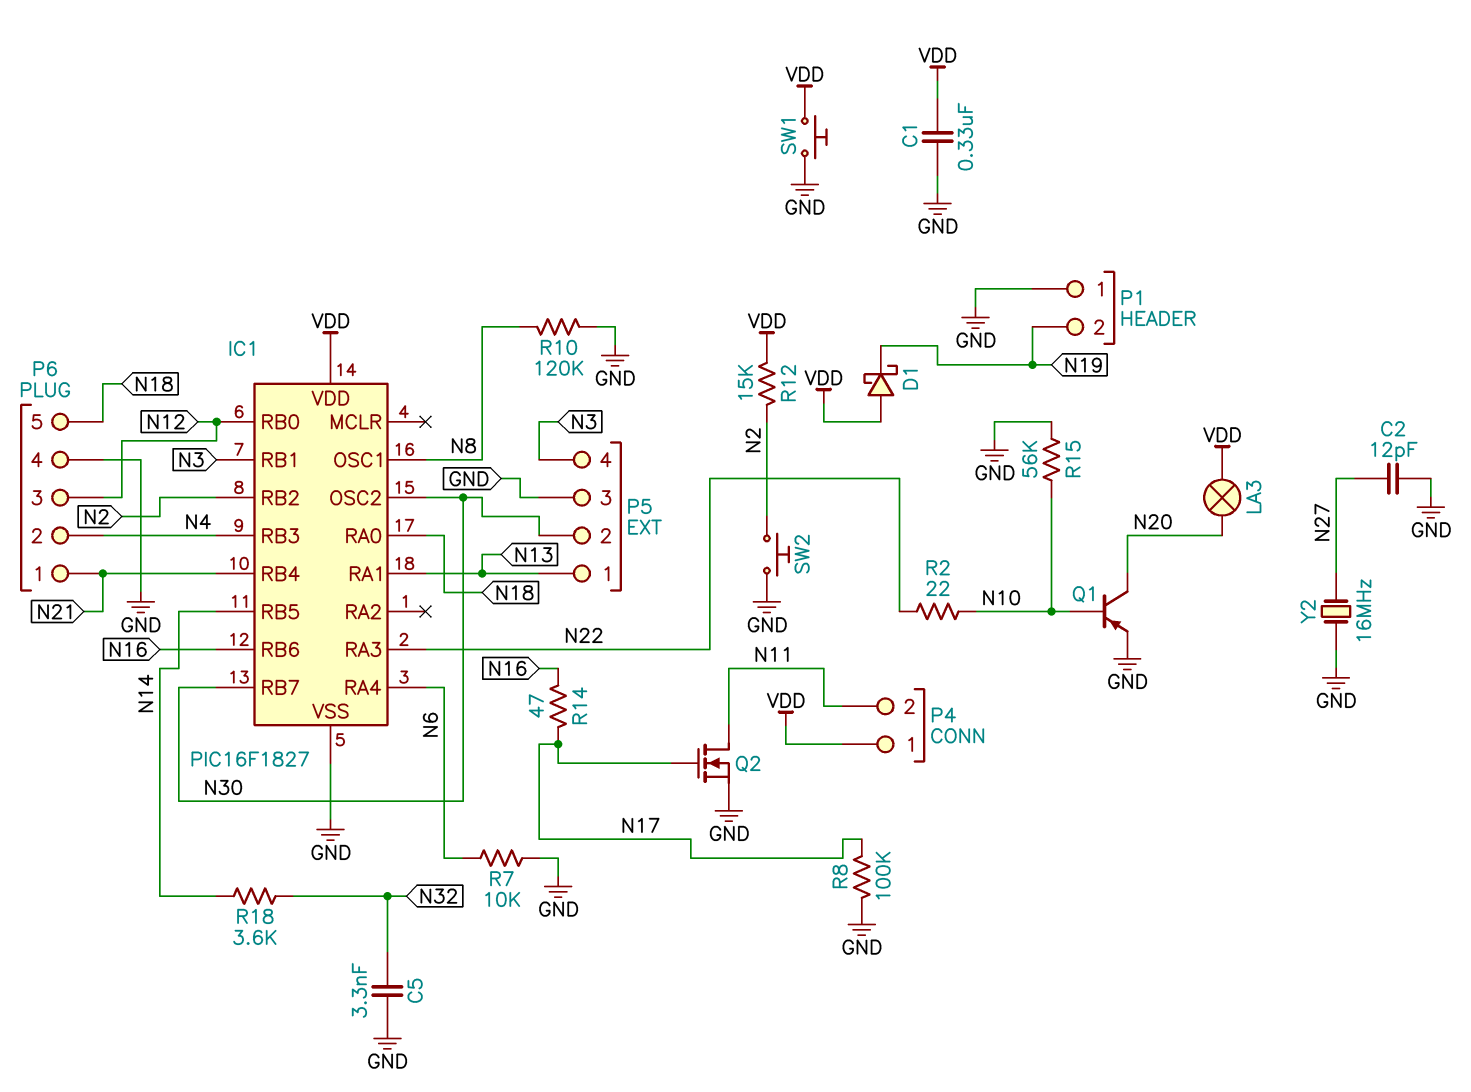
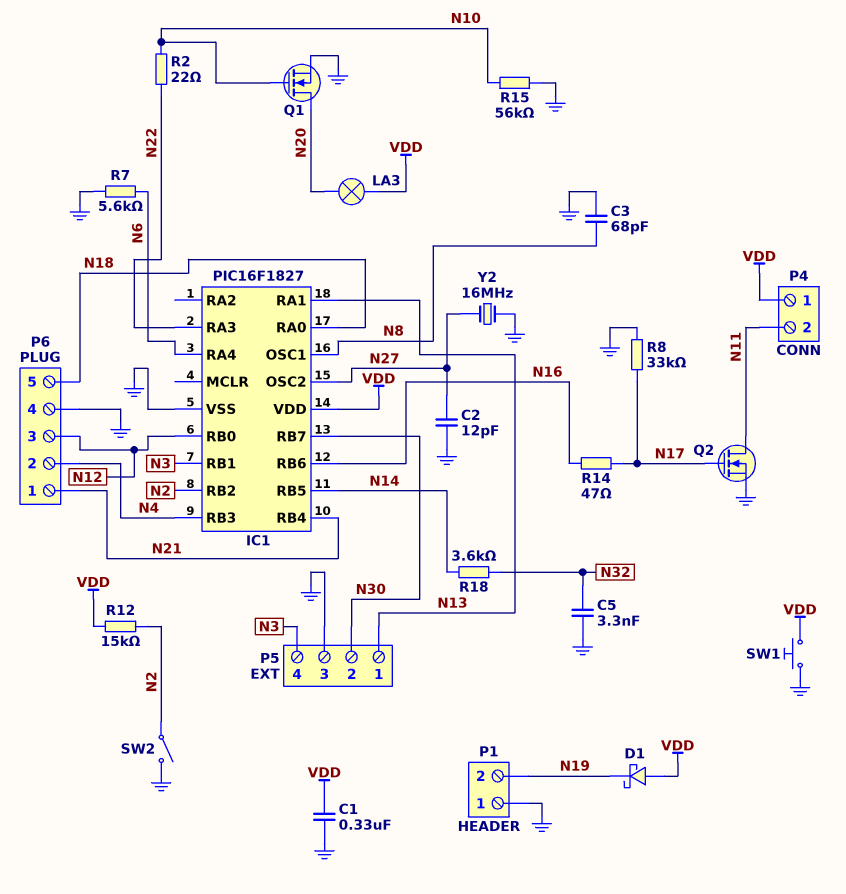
C3: none -> 68pF (GND, N8)
IC1 pin OSC2: N30 -> N27
Q1: PNP (B N10, C N20, E GND) -> NMOS (G N10, D N20, S GND)
R7: 10k (GND, N6) -> 5.6k (GND, N6)
R8: 100k (GND, N17) -> 33k (GND, N17)
R10: 120k (GND, N8) -> none
SW2: button (GND, N2) -> switch (GND, N2)

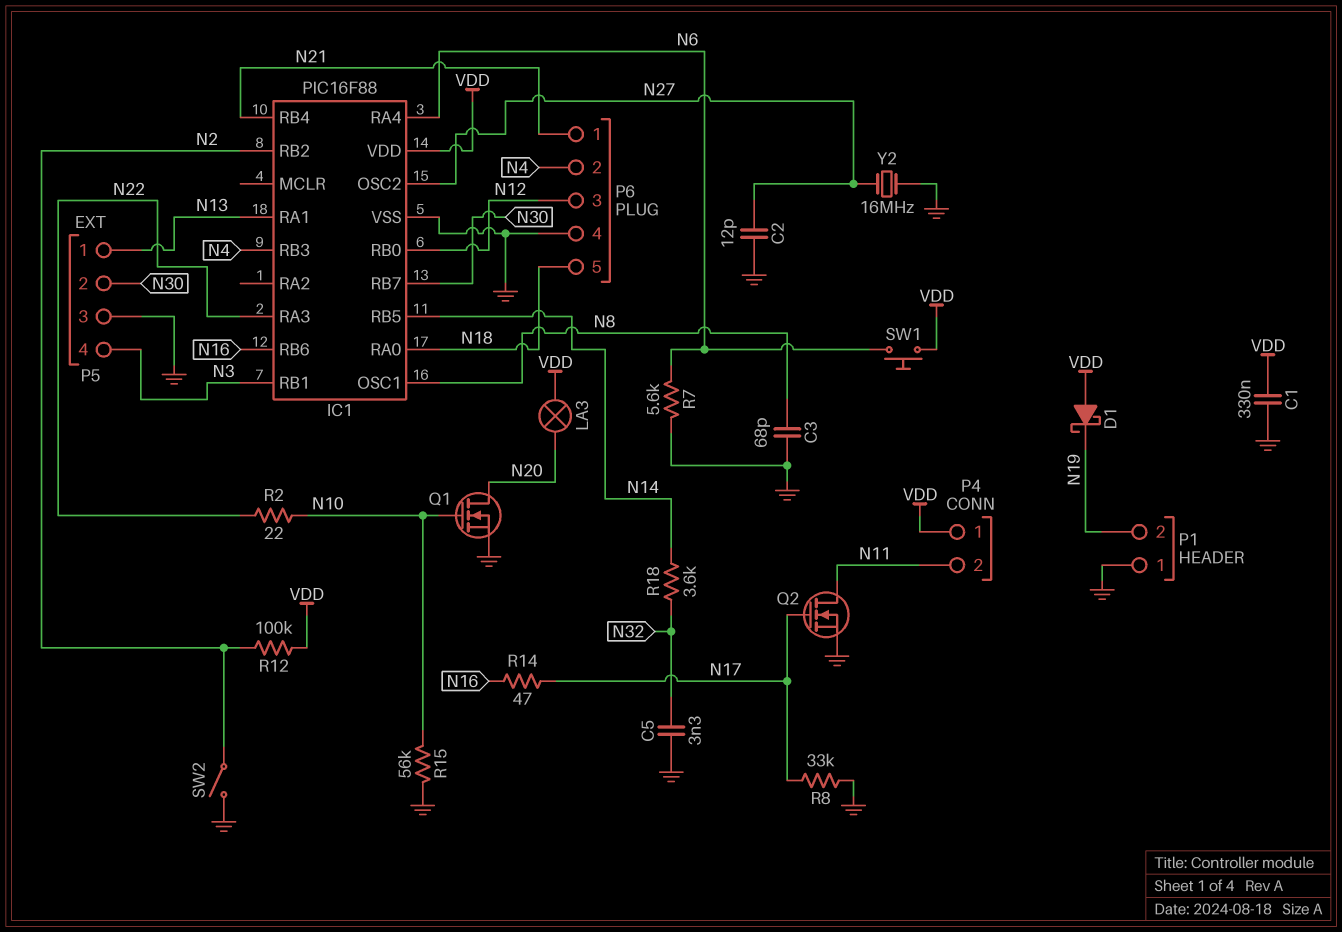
IC1: PIC16F1827 -> PIC16F88
R12: 15k (N2, VDD) -> 100k (N2, VDD)
SW1: button (GND, VDD) -> button (N6, VDD)

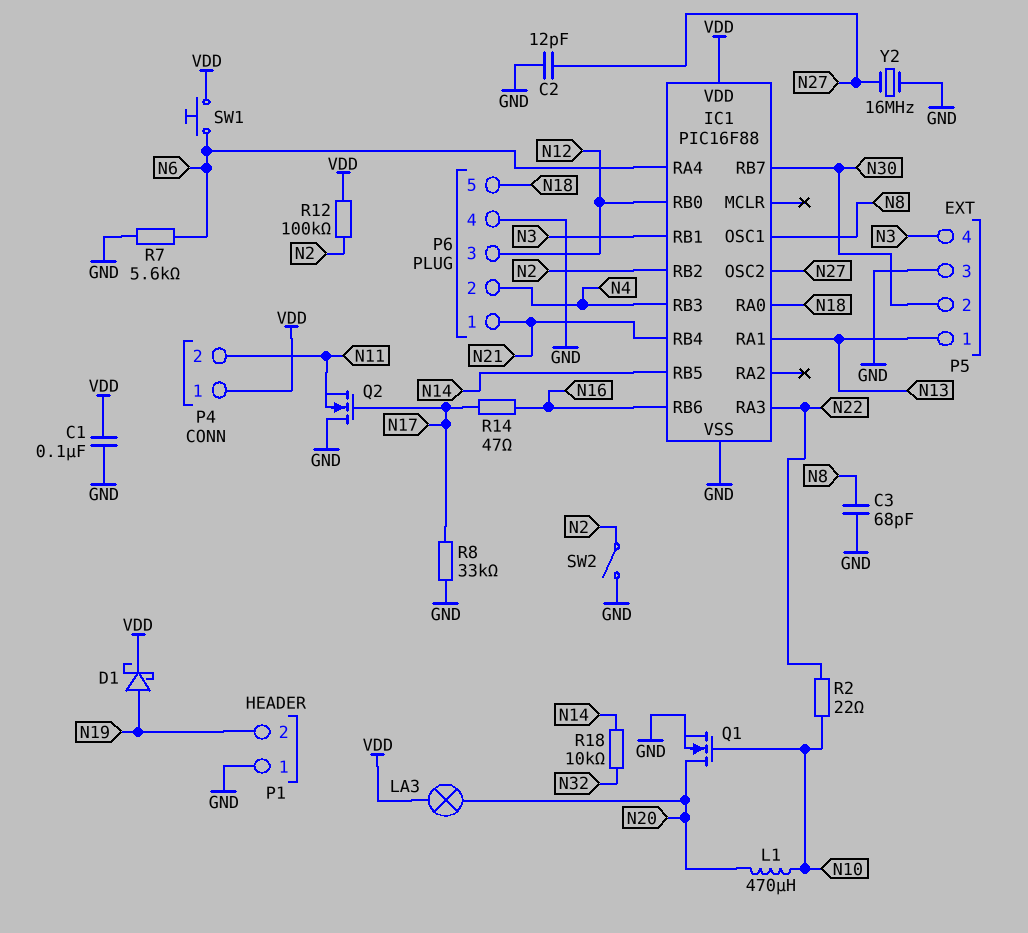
C1: 330nF (GND, VDD) -> 100nF (GND, VDD)
C5: 3.3nF (GND, N32) -> none
D1: schottky (A VDD, K N19) -> schottky (A N19, K VDD)
L1: none -> 470uH (N10, N20)
Q2: NMOS (G N17, D N11, S GND) -> NMOS (G N17, D GND, S N11)
R15: 56k (GND, N10) -> none
R18: 3.6k (N14, N32) -> 10k (N14, N32)

